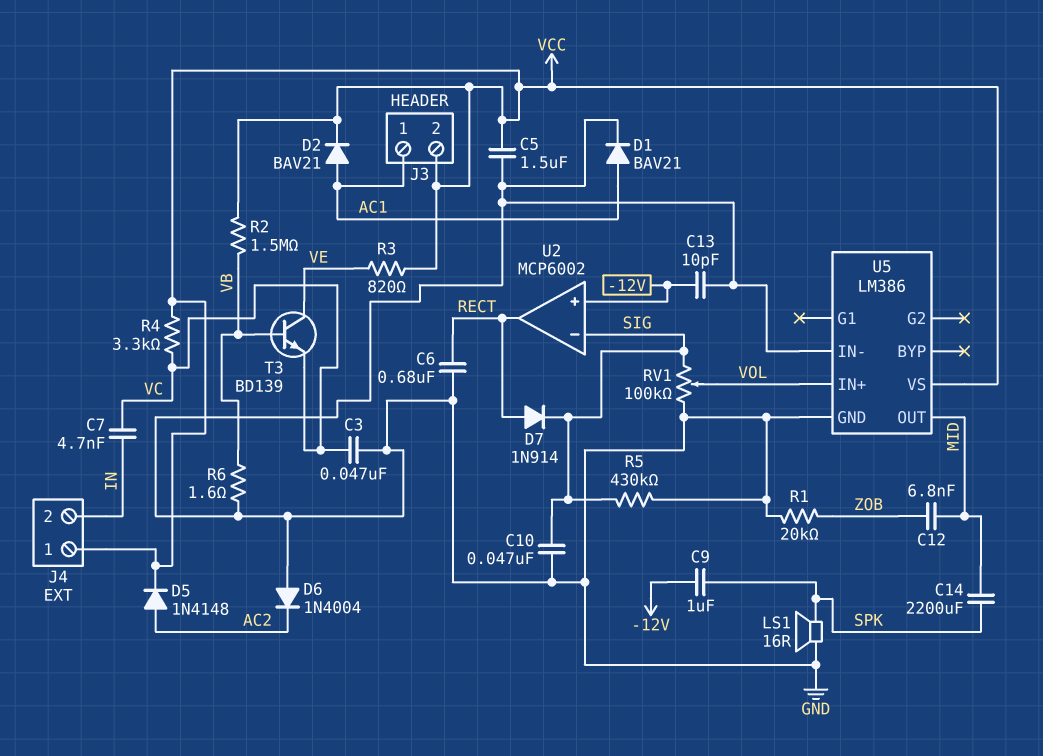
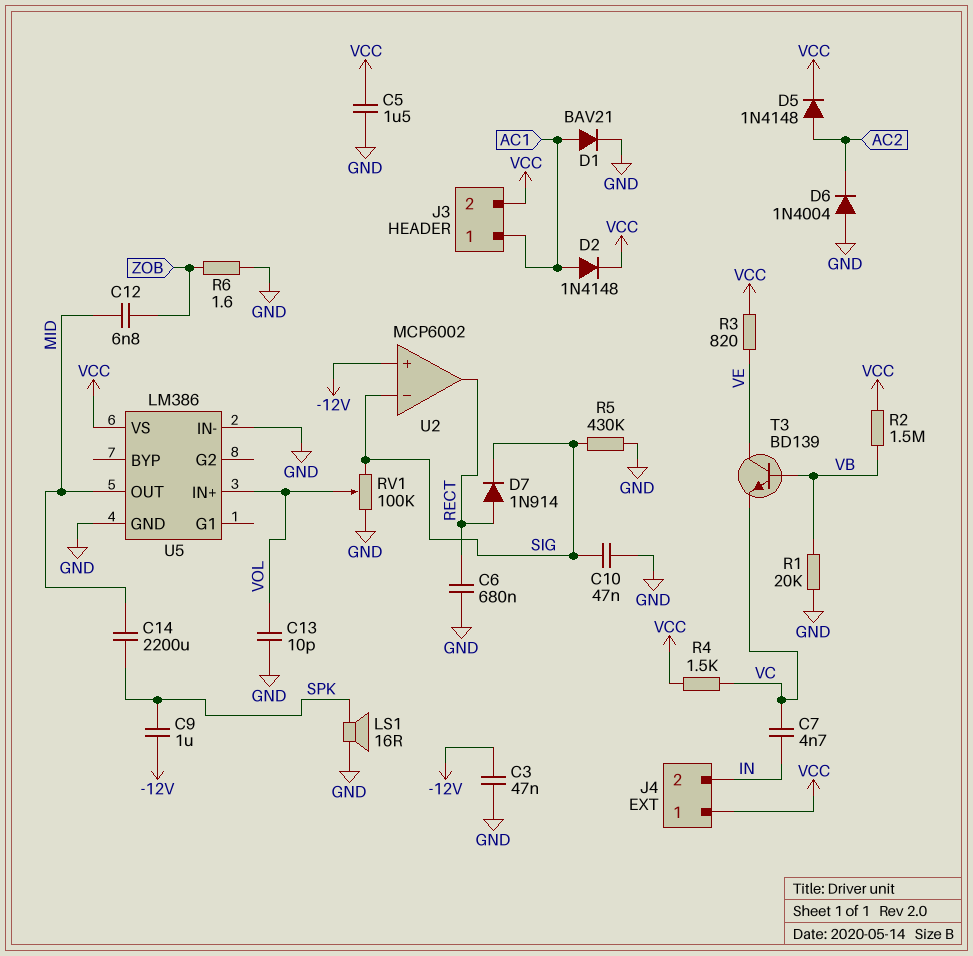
C3: 47nF (GND, VC) -> 47nF (-12V, GND)
C13: 10pF (-12V, GND) -> 10pF (GND, VOL)
D2: diode BAV21 (A AC1, K VCC) -> diode 1N4148 (A AC1, K VCC)
R1: 20k (GND, ZOB) -> 20k (GND, VB)
R4: 3.3k (VC, VCC) -> 1.5k (VC, VCC)
R6: 1.6 (GND, VB) -> 1.6 (GND, ZOB)

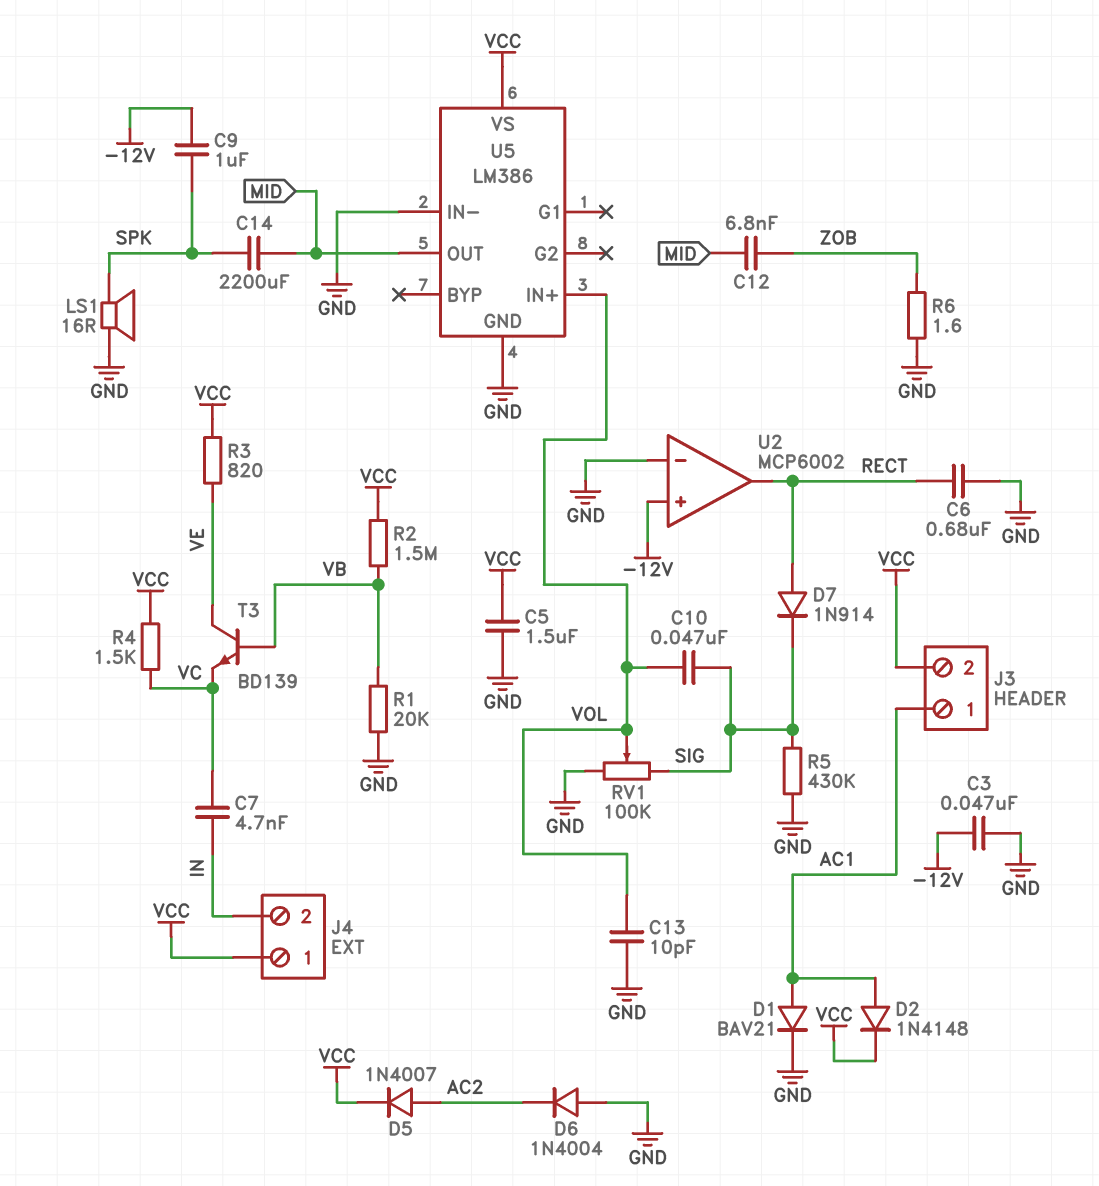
C10: 47nF (GND, SIG) -> 47nF (SIG, VOL)
D5: diode 1N4148 (A AC2, K VCC) -> diode 1N4007 (A AC2, K VCC)
U2 pin in-: SIG -> GND

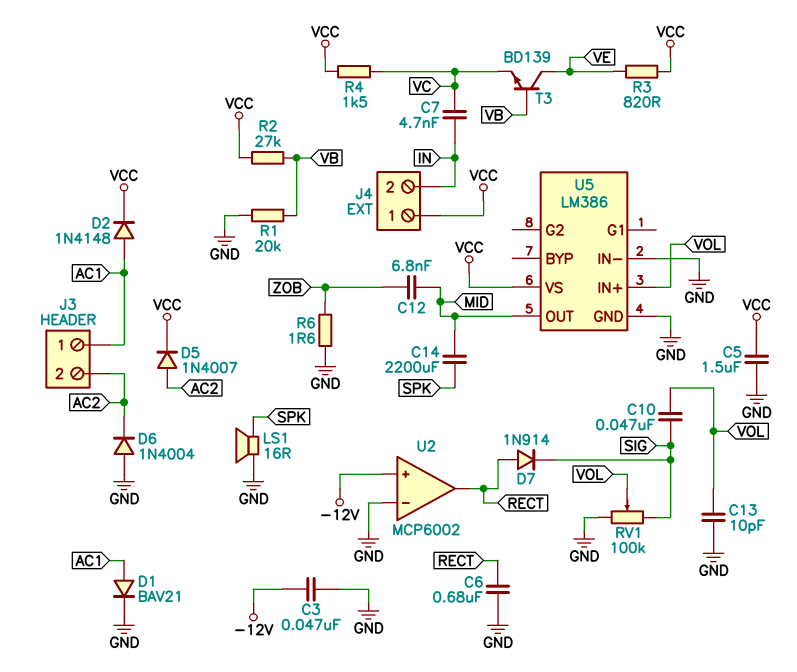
C9: 1uF (-12V, SPK) -> none
J3 pin 2: VCC -> AC2
R2: 1.5M (VB, VCC) -> 27k (VB, VCC)
R5: 430k (GND, SIG) -> none

